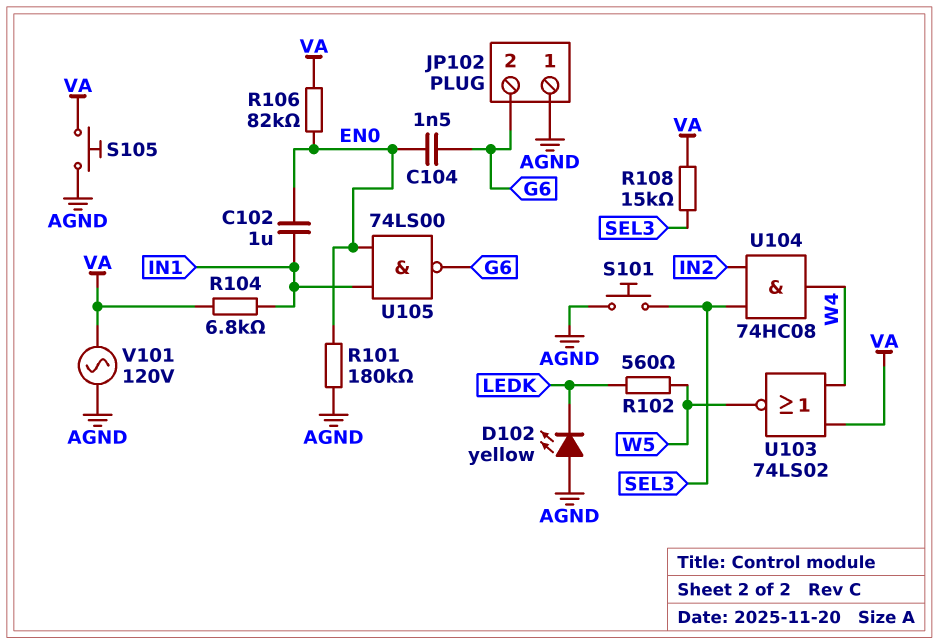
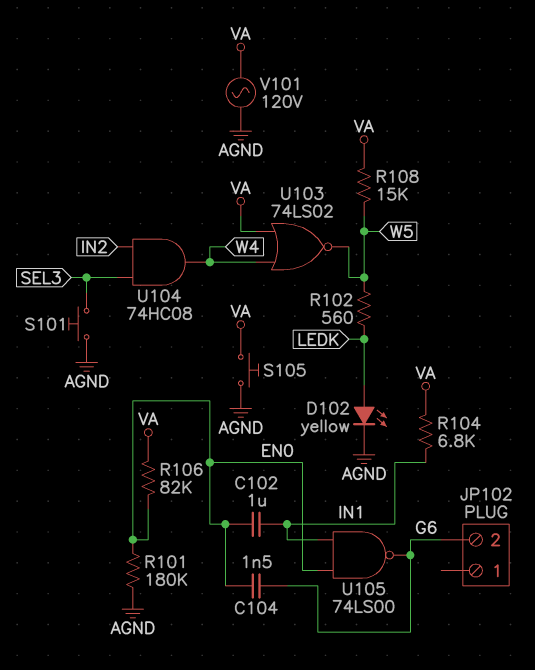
D102: LED yellow (A AGND, K LEDK) -> LED yellow (A LEDK, K AGND)
JP102 pin 1: AGND -> none
R108: 15k (SEL3, VA) -> 15k (VA, W5)

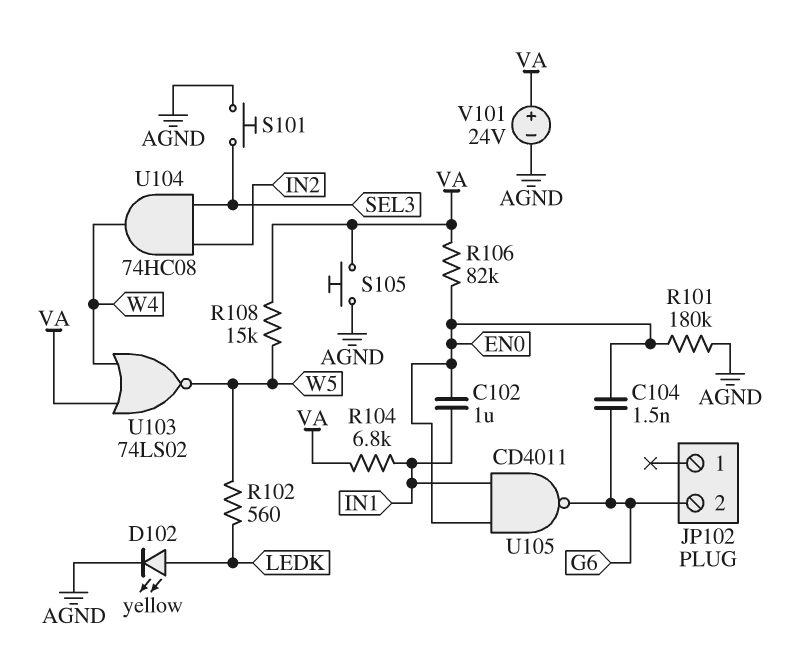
U105: NAND 74LS00 (in EN0, in IN1, out G6) -> NAND CD4011 (in EN0, in IN1, out G6)
V101: AC 120V (AGND, VA) -> 24V (plus VA, minus AGND)

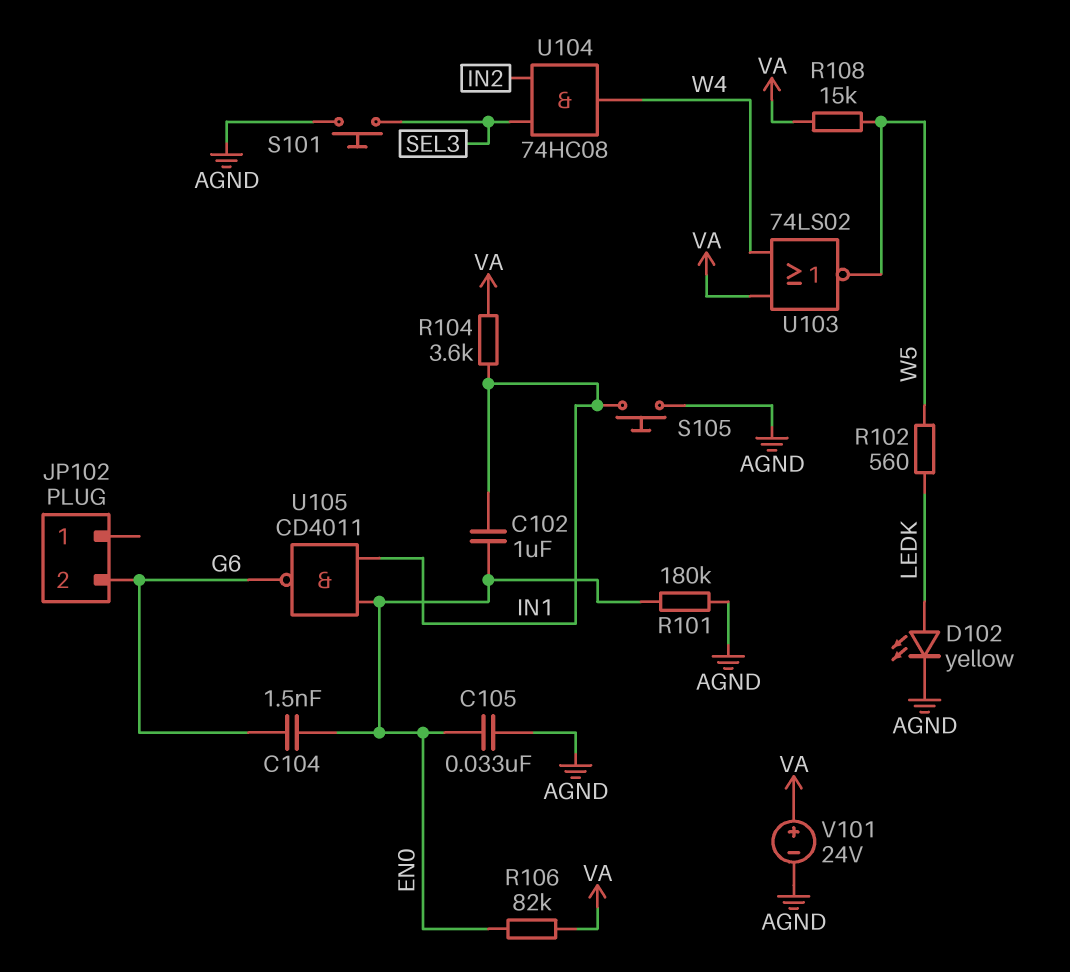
C105: none -> 33nF (AGND, EN0)
R104: 6.8k (IN1, VA) -> 3.6k (IN1, VA)
S105: button (AGND, VA) -> button (AGND, IN1)

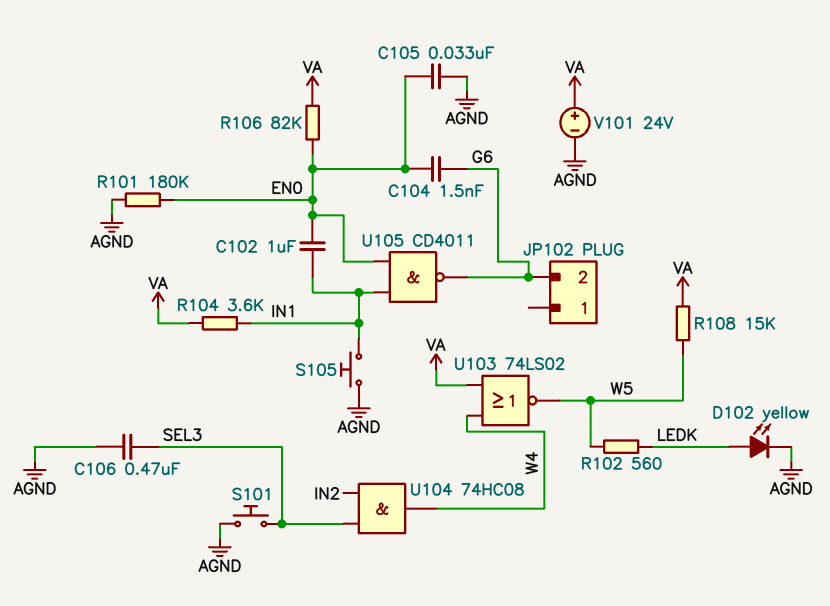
C106: none -> 470nF (AGND, SEL3)

